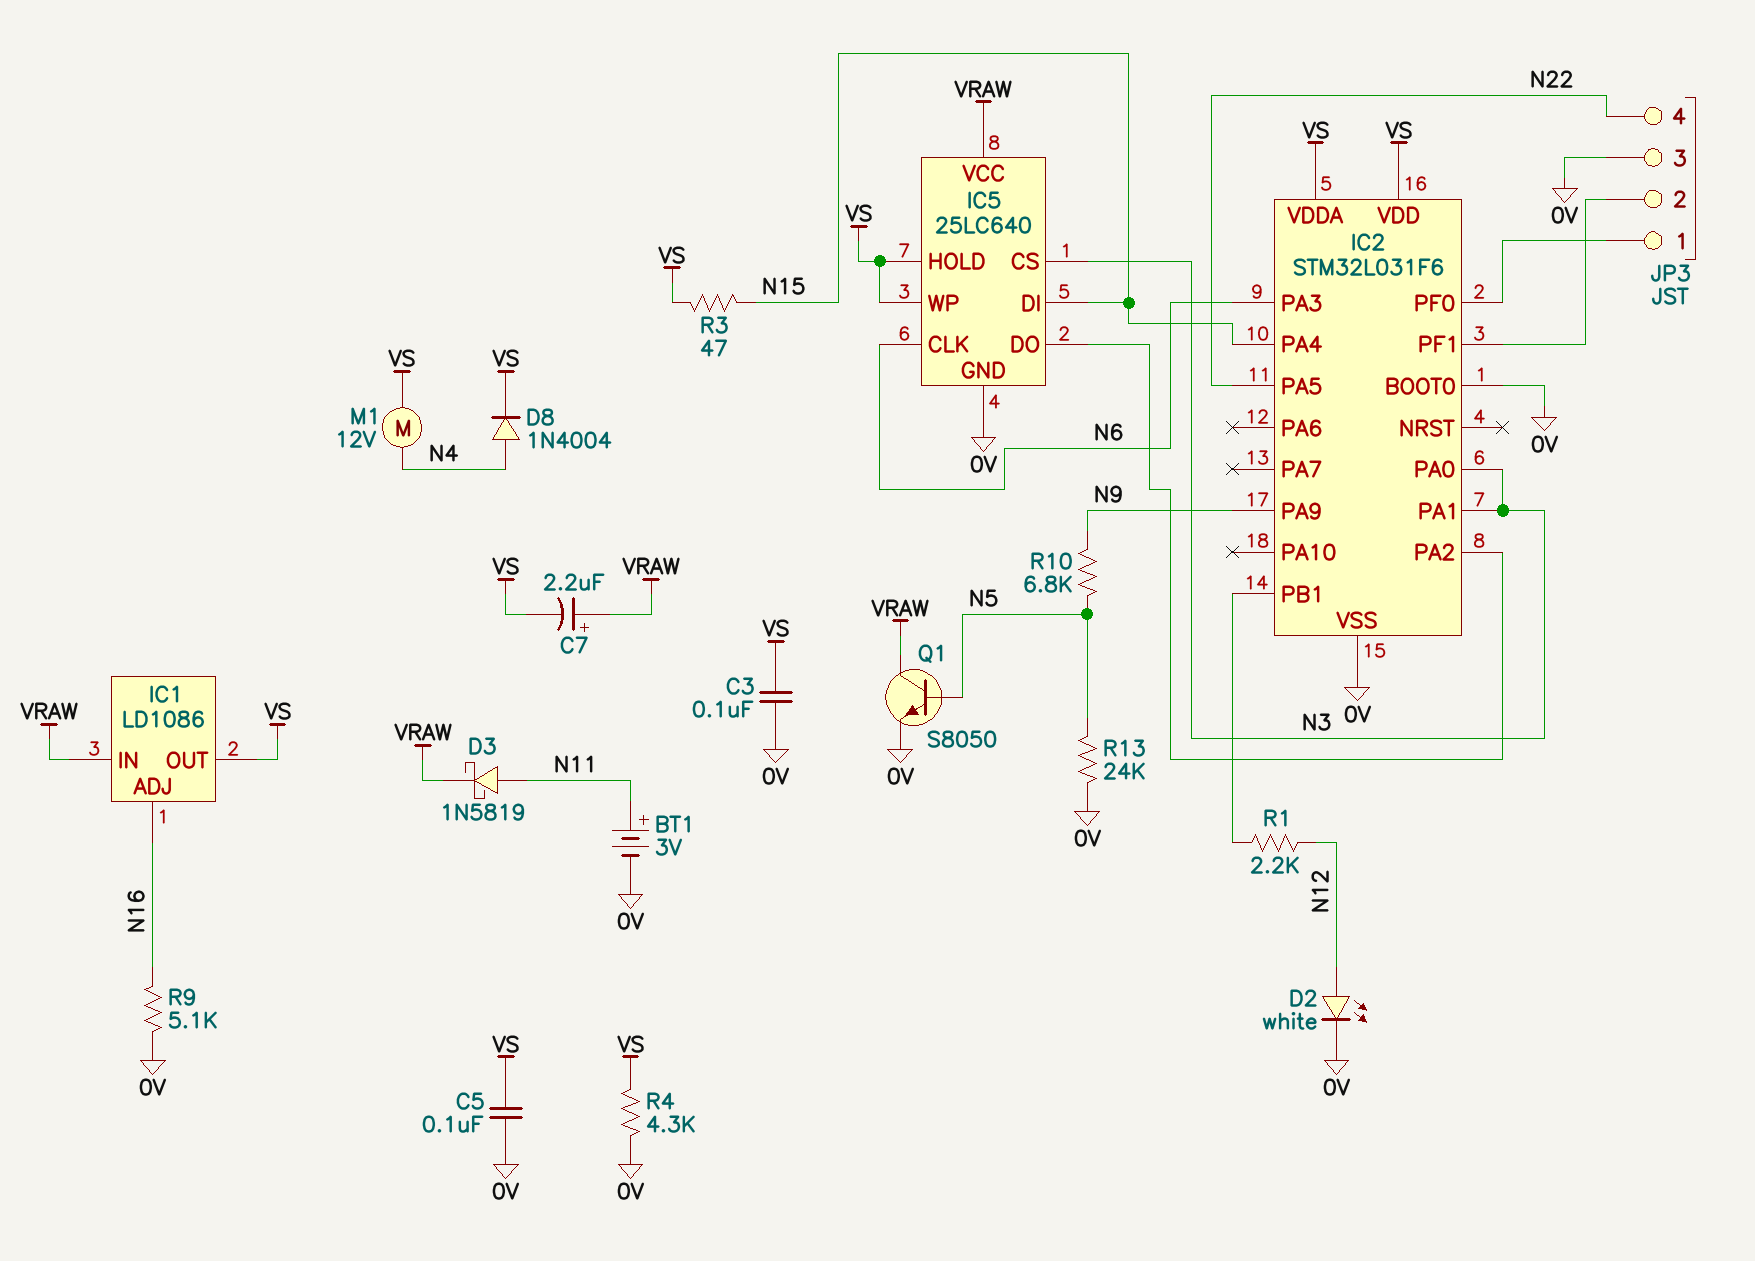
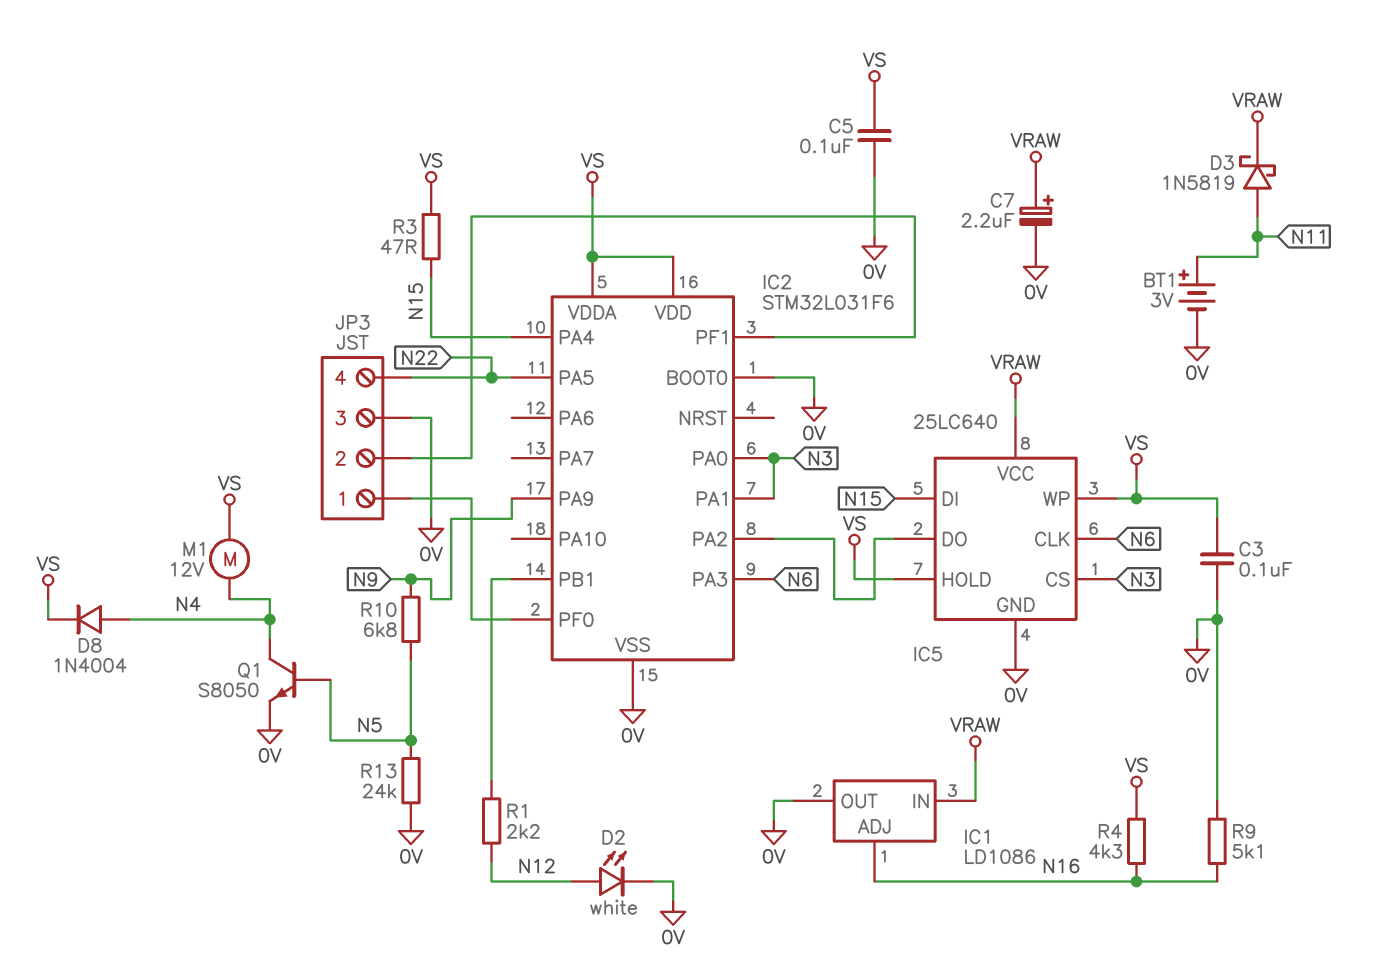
C7: 2.2uF (plus VRAW, minus VS) -> 2.2uF (plus VRAW, minus 0V)
IC1 pin OUT: VS -> 0V
Q1: NPN S8050 (B N5, C VRAW, E 0V) -> NPN S8050 (B N5, C N4, E 0V)
R4: 4.3k (0V, VS) -> 4.3k (N16, VS)

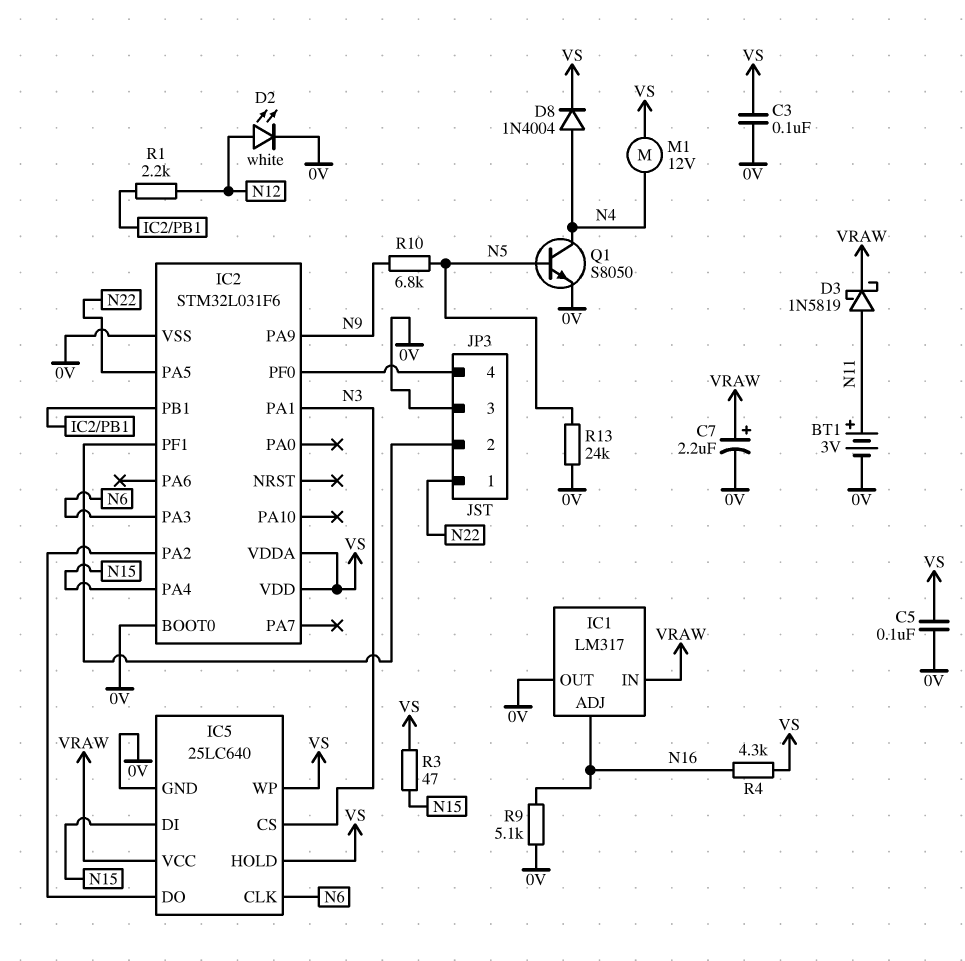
IC1: LD1086 -> LM317
IC2 pin PA0: N3 -> none
JP3 pin 1: IC2/PF0 -> N22
JP3 pin 4: N22 -> IC2/PF0

